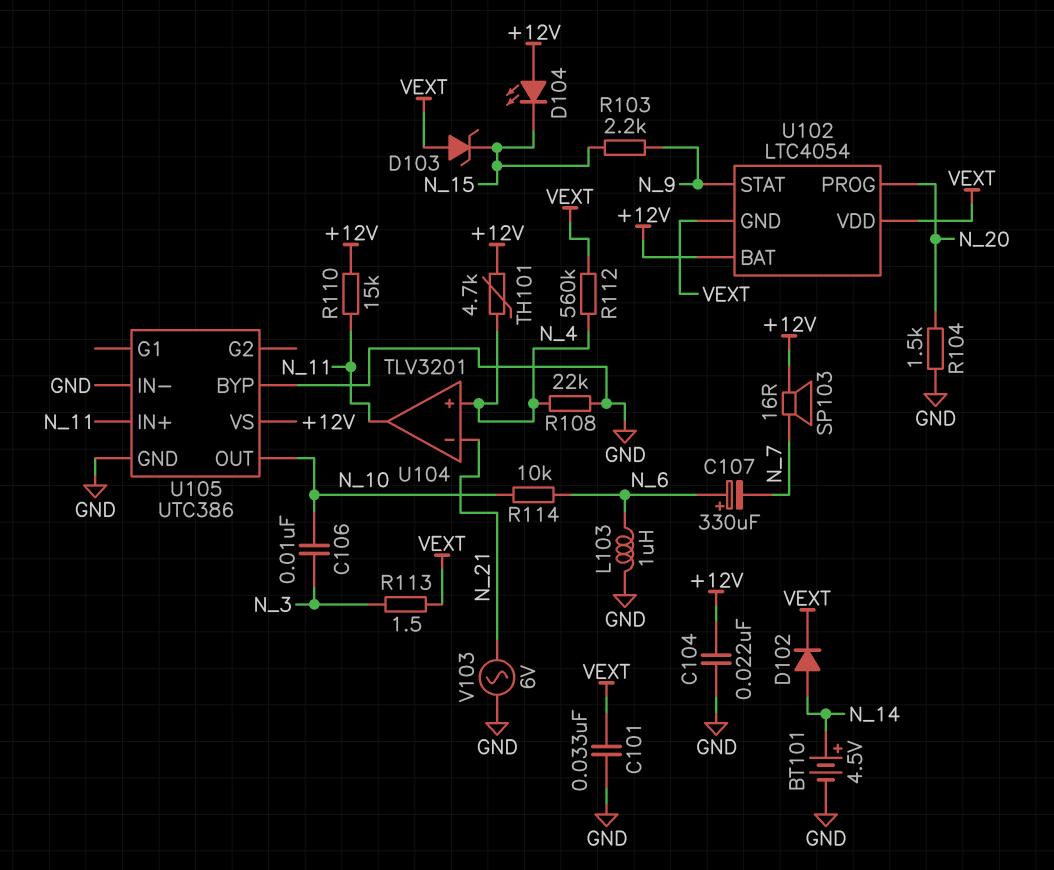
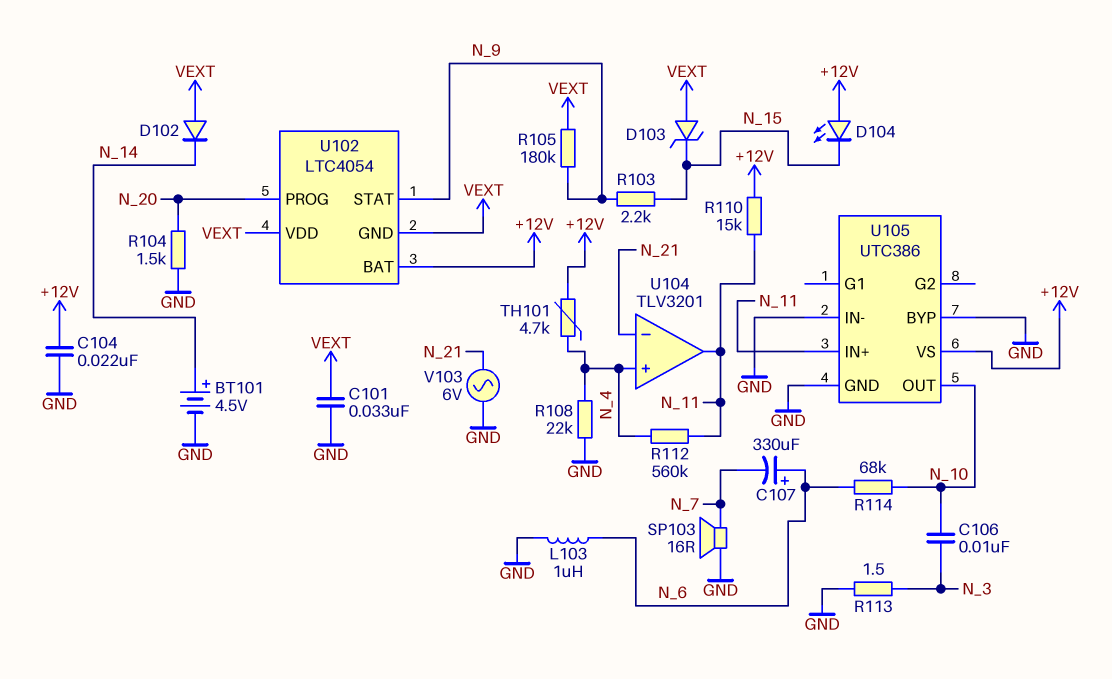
D102: diode (A N_14, K VEXT) -> diode (A VEXT, K N_14)
R105: none -> 180k (N_9, VEXT)
R112: 560k (N_4, VEXT) -> 560k (N_4, N_11)
R113: 1.5 (N_3, VEXT) -> 1.5 (GND, N_3)
R114: 10k (N_6, N_10) -> 68k (N_6, N_10)
SP103: speaker 16R (+12V, N_7) -> speaker 16R (GND, N_7)

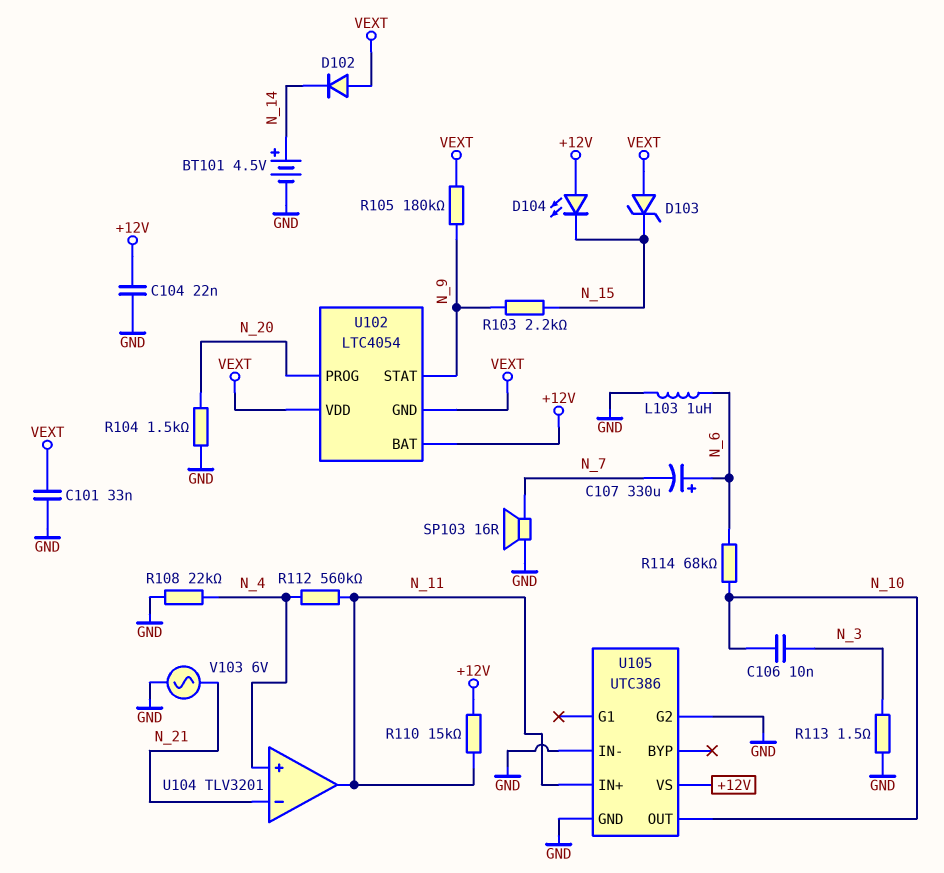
TH101: 4.7k (+12V, N_4) -> none
U105 pin BYP: GND -> none
U105 pin G2: none -> GND

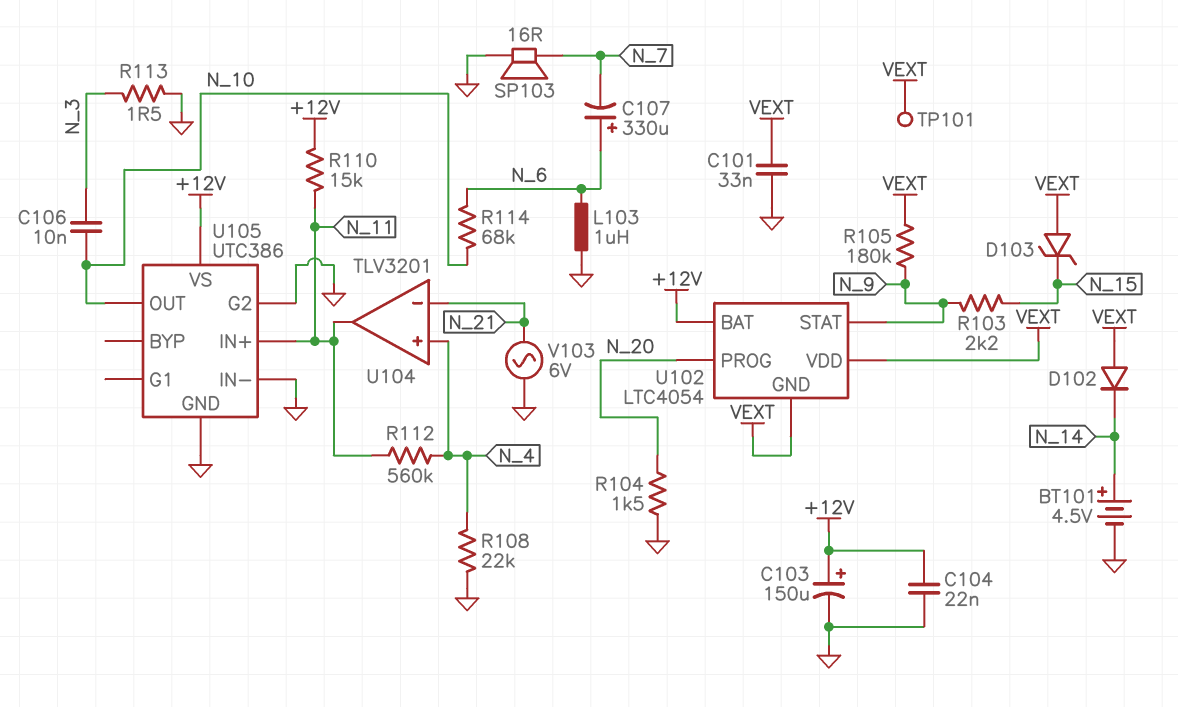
C103: none -> 150uF (plus +12V, minus GND)
D104: LED (A +12V, K N_15) -> none
TP101: none -> test point (VEXT)

